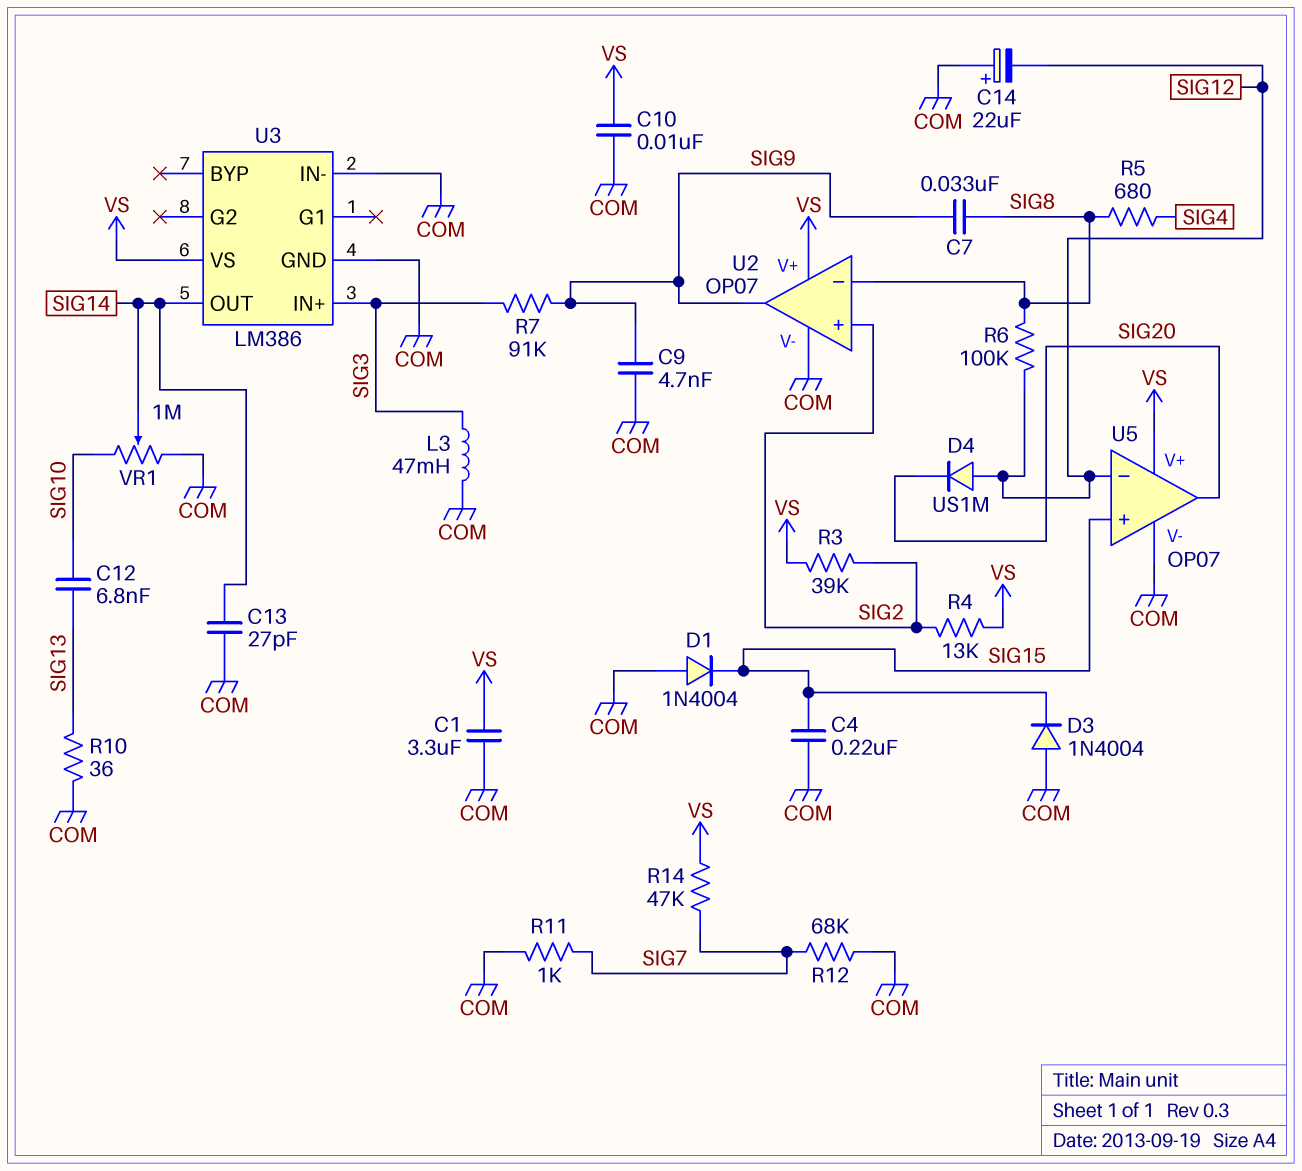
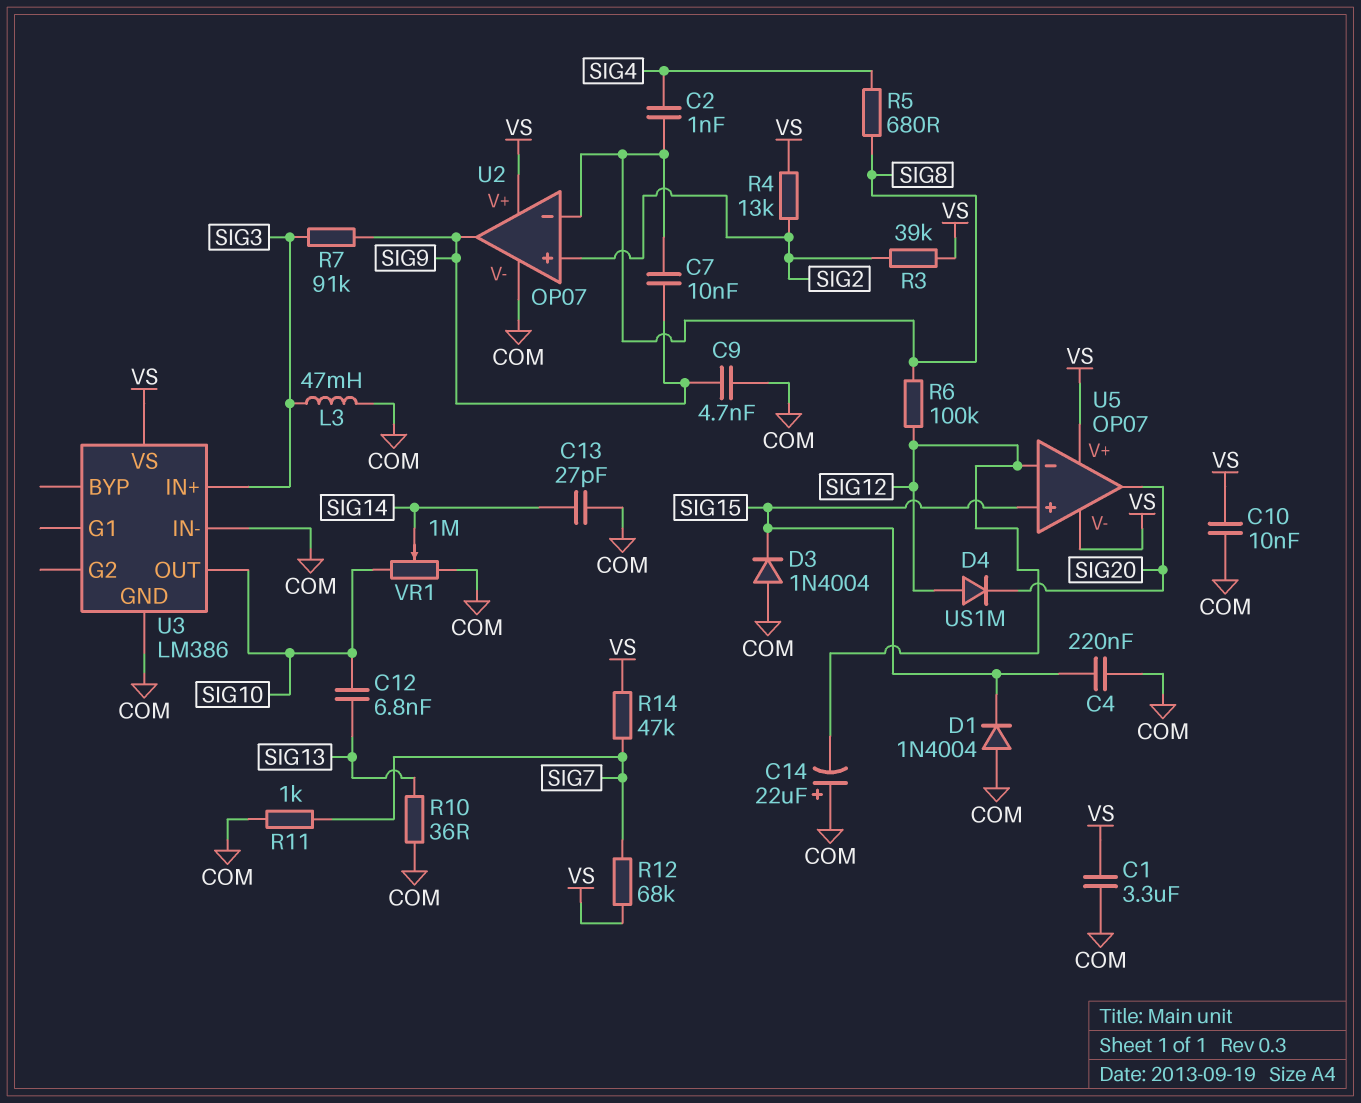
C2: none -> 1nF (SIG4, SIG8)
C7: 33nF (SIG8, SIG9) -> 10nF (SIG8, SIG9)
R12: 68k (COM, SIG7) -> 68k (SIG7, VS)
U3 pin OUT: SIG14 -> SIG10
U5 pin V-: COM -> VS

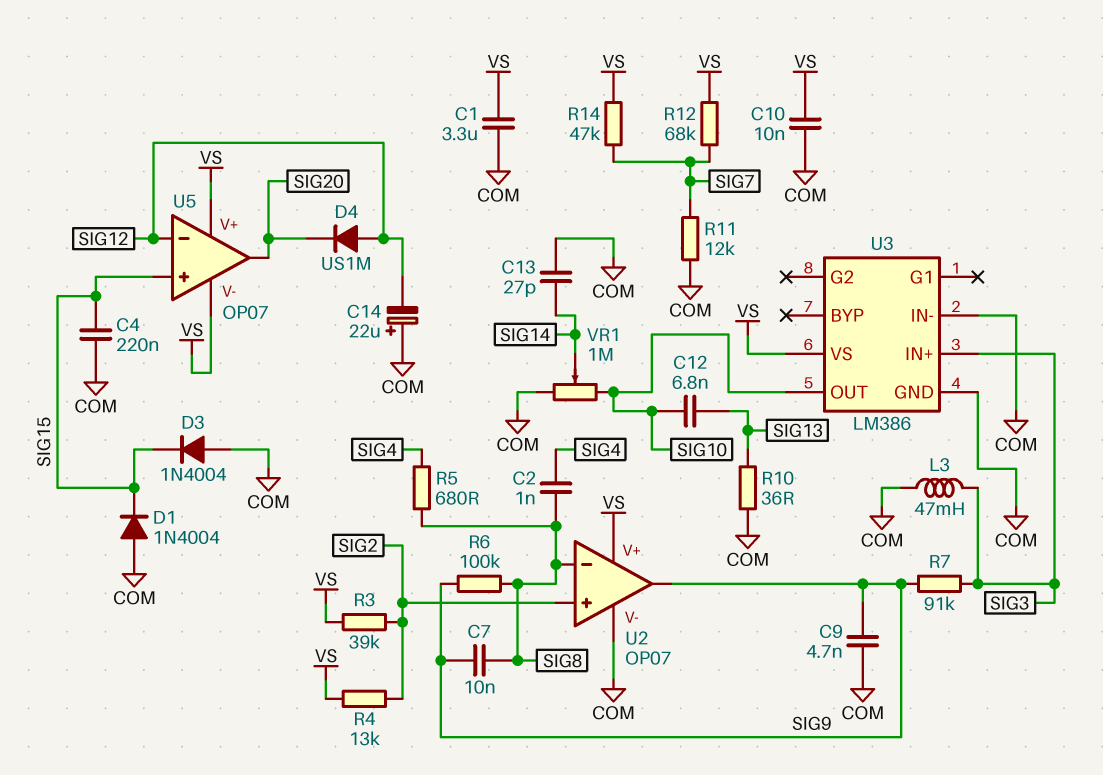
R6: 100k (SIG8, SIG12) -> 100k (SIG8, SIG9)
R11: 1k (COM, SIG7) -> 12k (COM, SIG7)

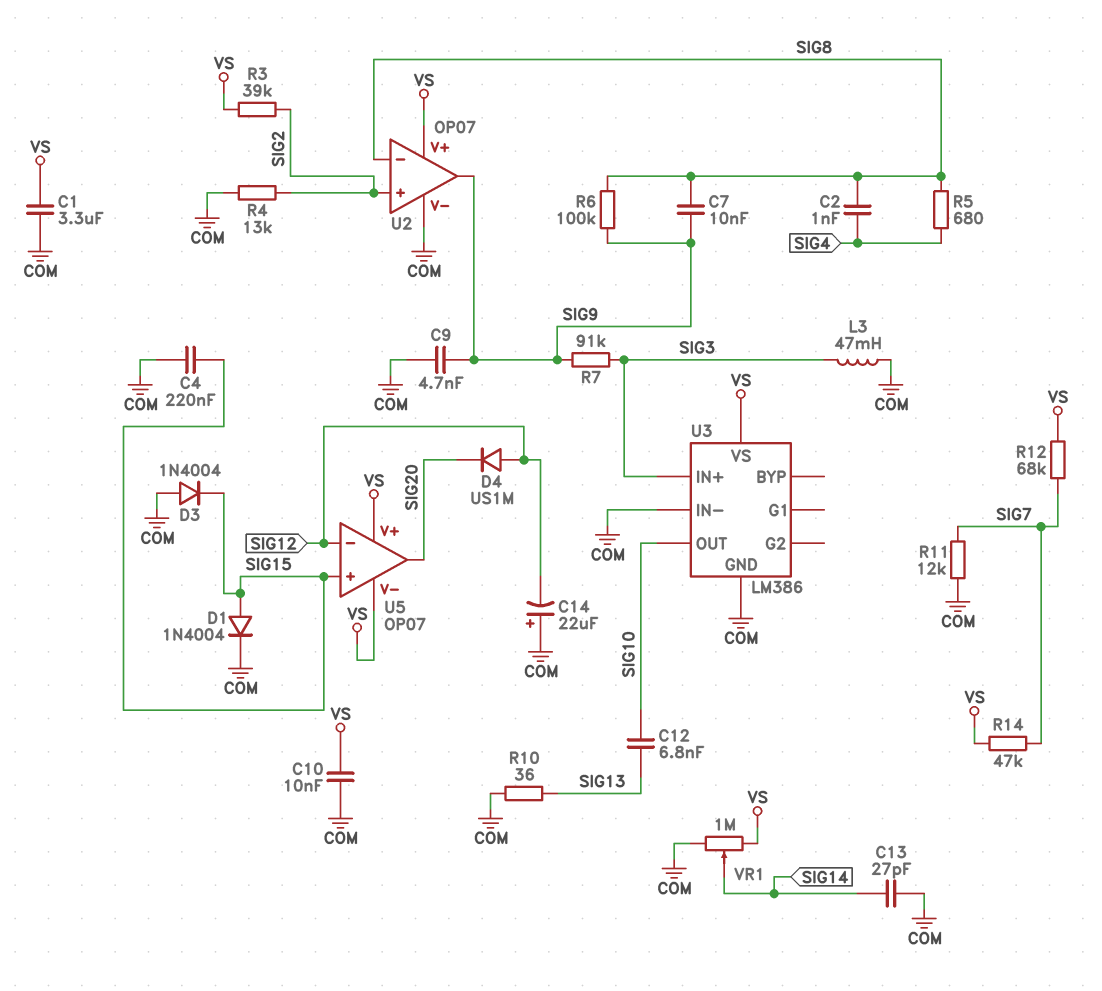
D1: diode 1N4004 (A COM, K SIG15) -> diode 1N4004 (A SIG15, K COM)
R4: 13k (SIG2, VS) -> 13k (COM, SIG2)
VR1: 1M (COM, SIG10, wiper SIG14) -> 1M (COM, VS, wiper SIG14)

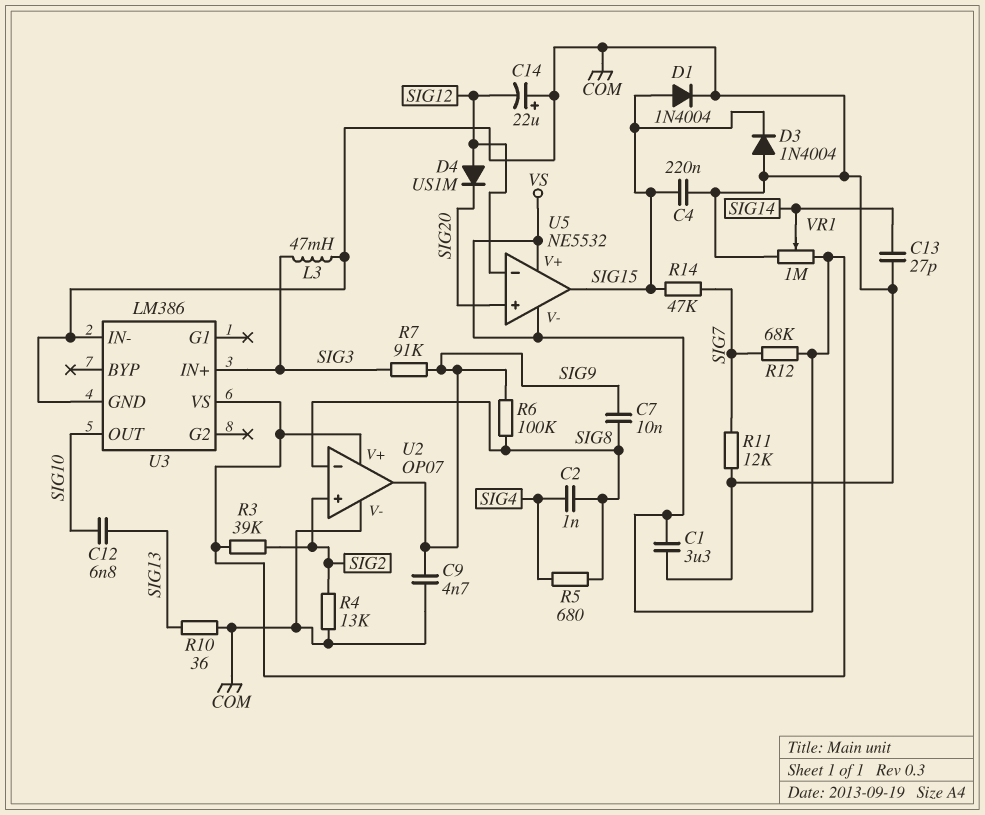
C10: 10nF (COM, VS) -> none
R14: 47k (SIG7, VS) -> 47k (SIG7, SIG15)
U5: OP07 -> NE5532
U5 pin in+: SIG15 -> SIG20
U5 pin out: SIG20 -> SIG15

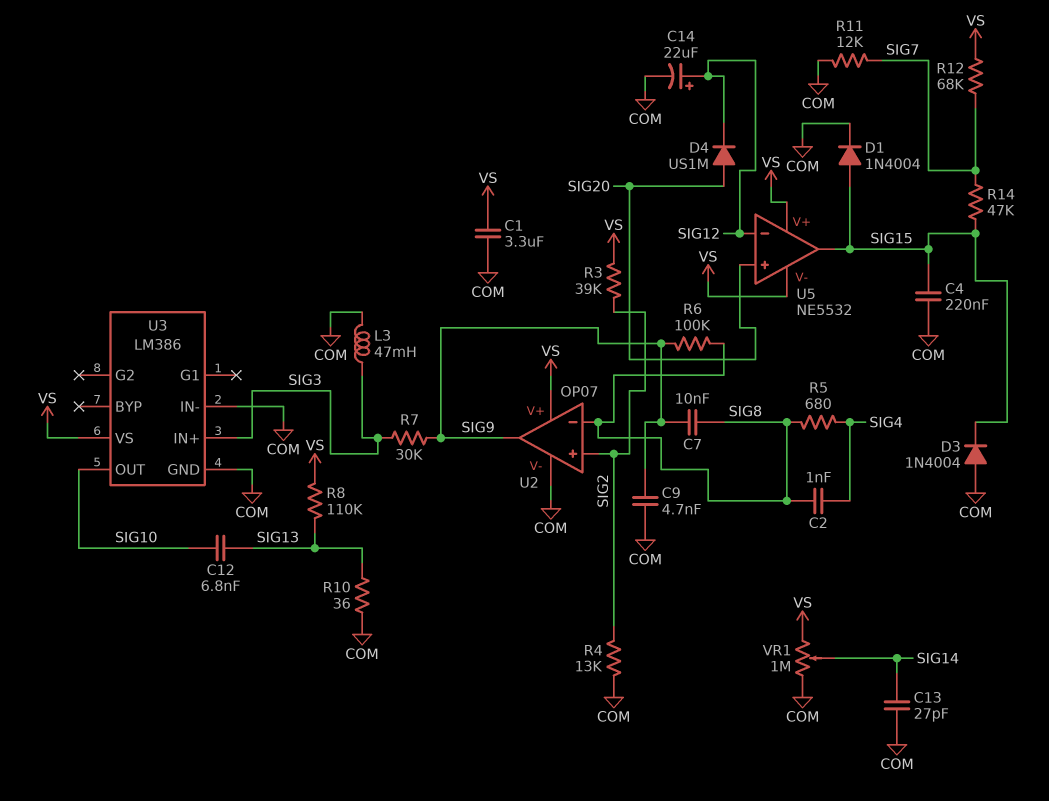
C14: 22uF (plus COM, minus SIG12) -> 22uF (plus SIG12, minus COM)
D4: diode US1M (A SIG12, K SIG20) -> diode US1M (A SIG20, K SIG12)
R7: 91k (SIG3, SIG9) -> 30k (SIG3, SIG9)
R8: none -> 110k (SIG13, VS)

